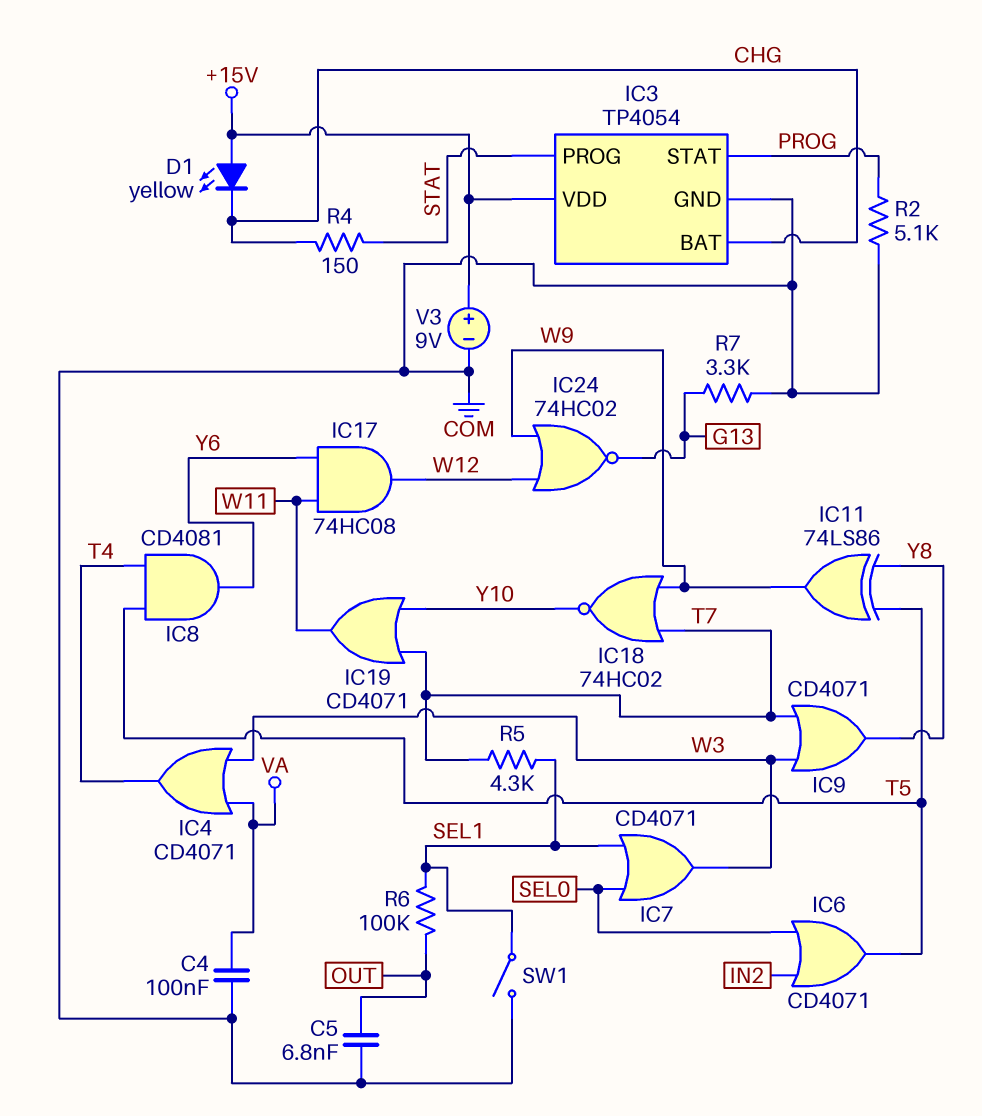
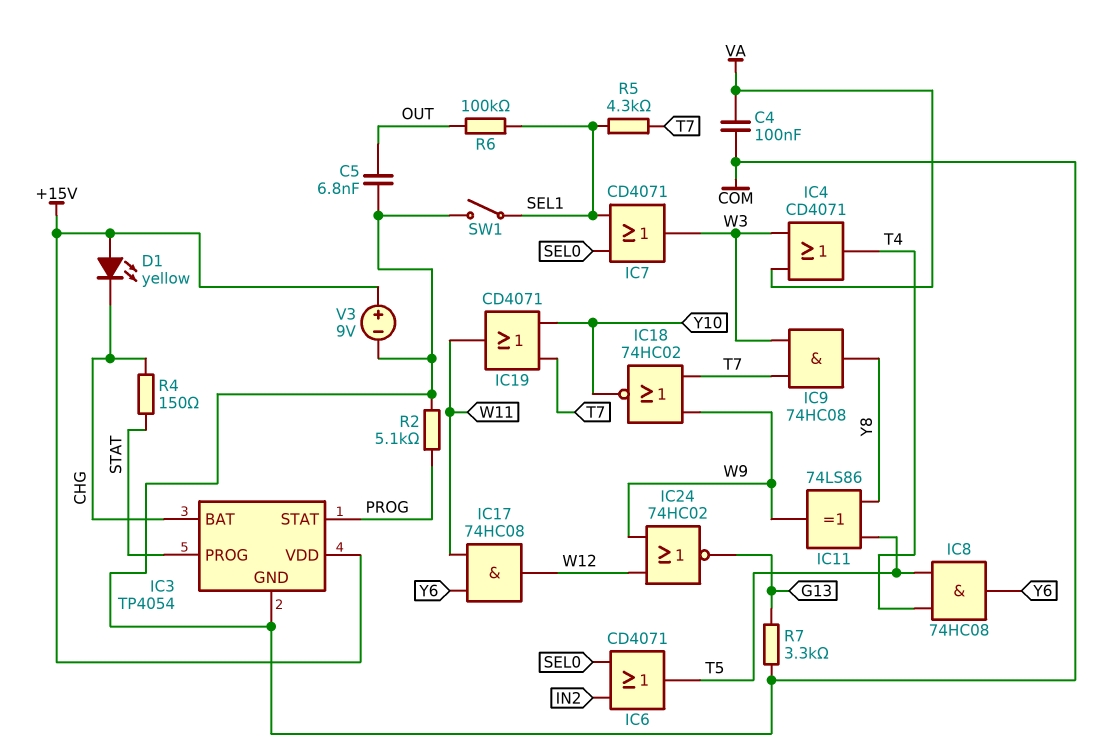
IC8: AND CD4081 (in T4, in T5, out Y6) -> AND 74HC08 (in T4, in T5, out Y6)
IC9: OR CD4071 (in T7, in W3, out Y8) -> AND 74HC08 (in T7, in W3, out Y8)

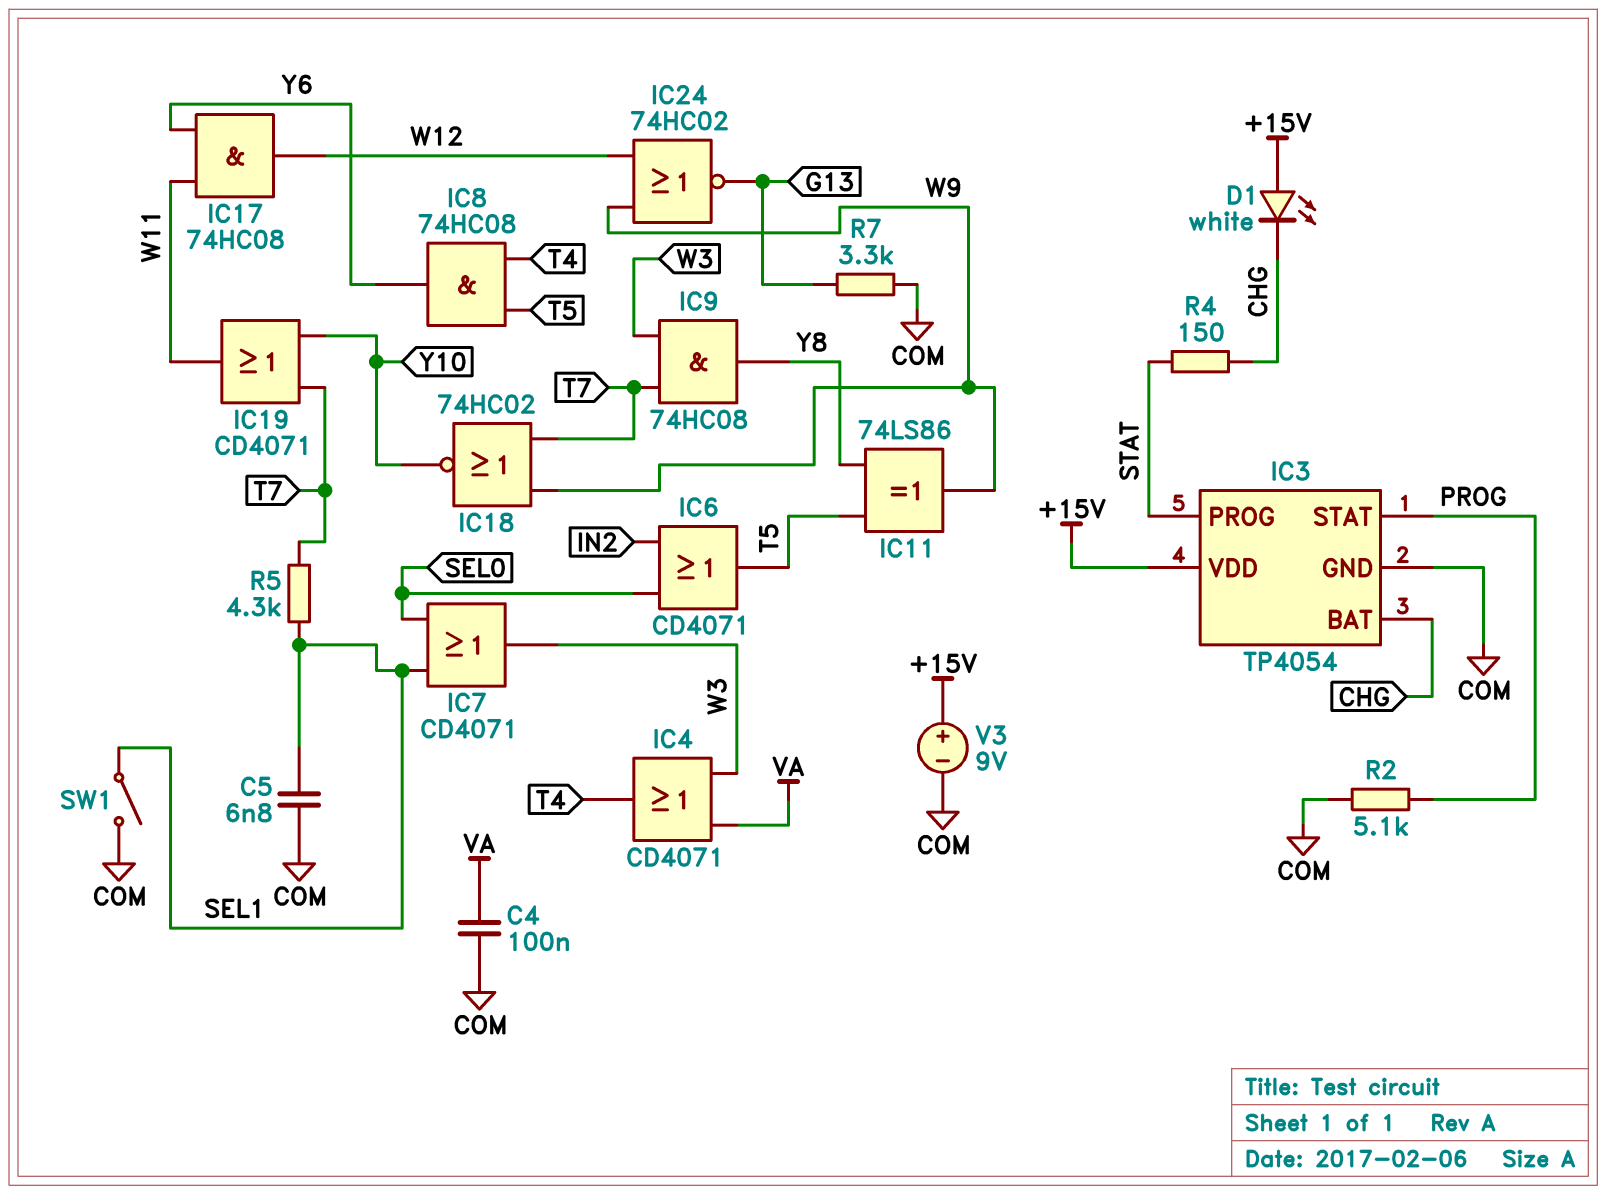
C5: 6.8nF (COM, OUT) -> 6.8nF (COM, SEL1)
D1: LED yellow (A +15V, K CHG) -> LED white (A +15V, K CHG)
R6: 100k (OUT, SEL1) -> none

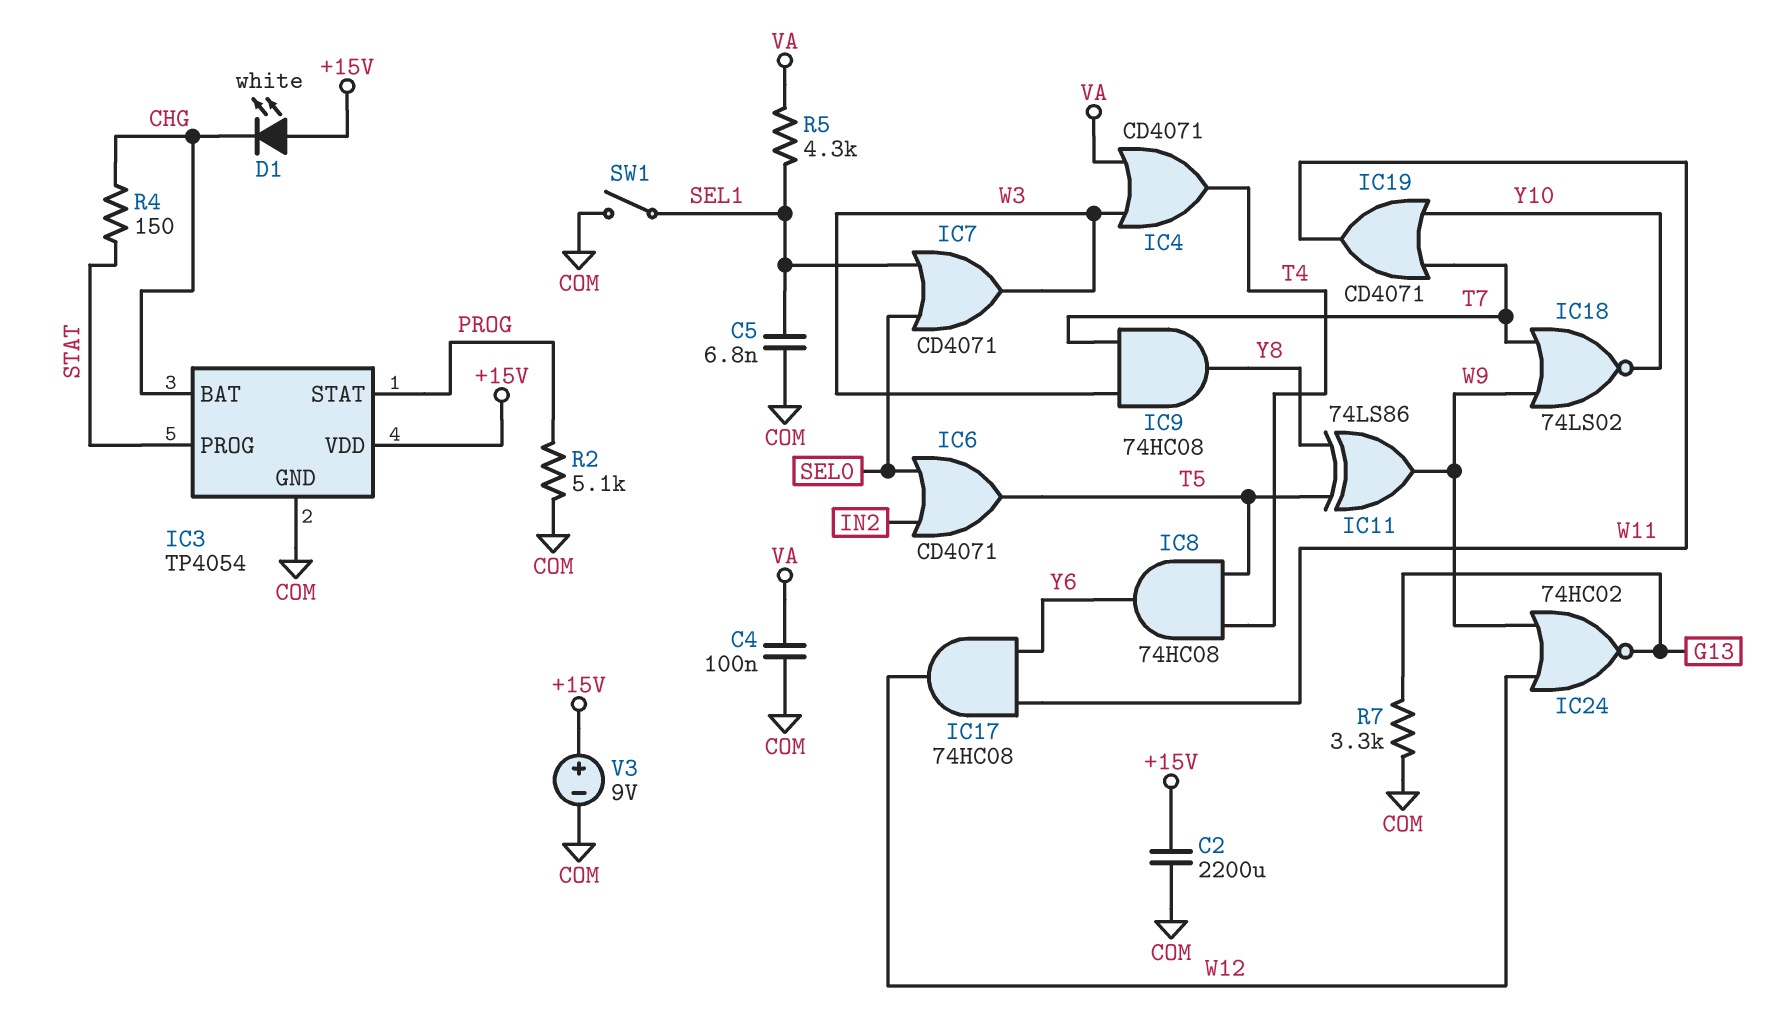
C2: none -> 2200uF (+15V, COM)
IC18: NOR 74HC02 (in T7, in W9, out Y10) -> NOR 74LS02 (in T7, in W9, out Y10)
R5: 4.3k (SEL1, T7) -> 4.3k (SEL1, VA)

